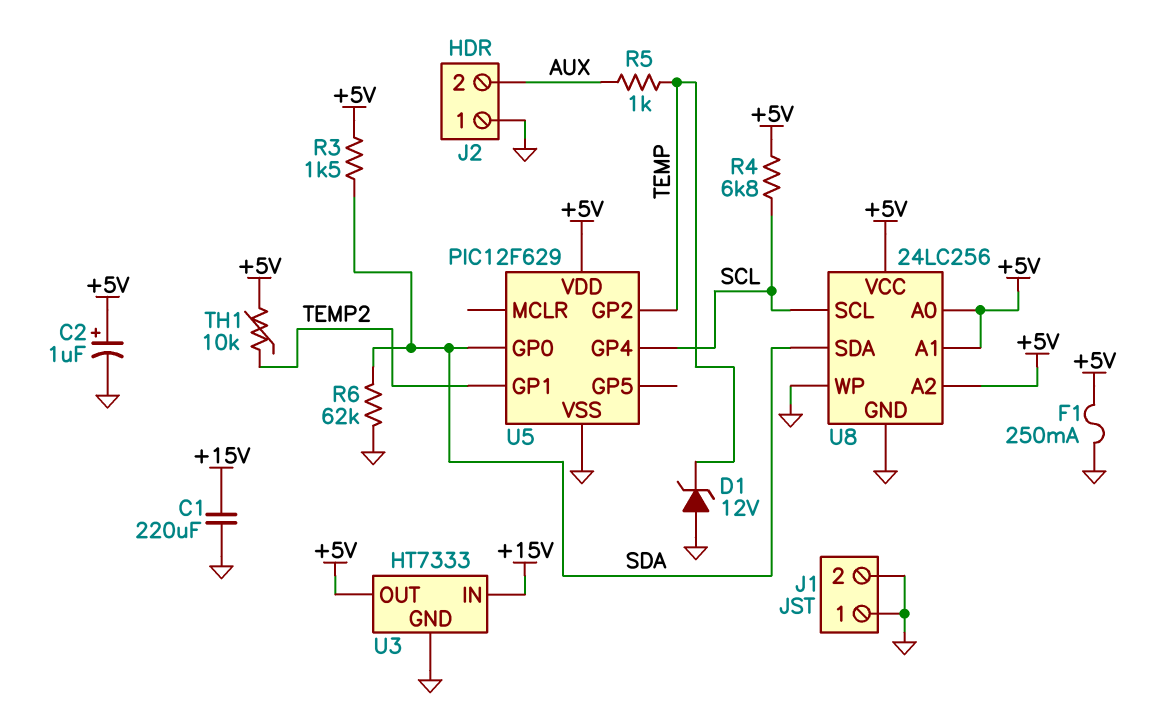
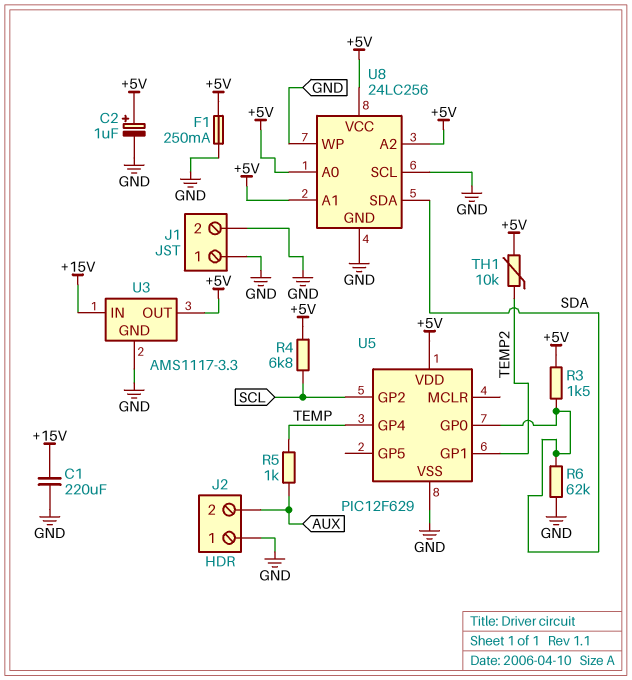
D1: zener 12V (A GND, K TEMP) -> none
U3: HT7333 -> AMS1117-3.3
U5 pin GP2: TEMP -> SCL
U5 pin GP4: SCL -> TEMP
U8 pin SCL: SCL -> GND

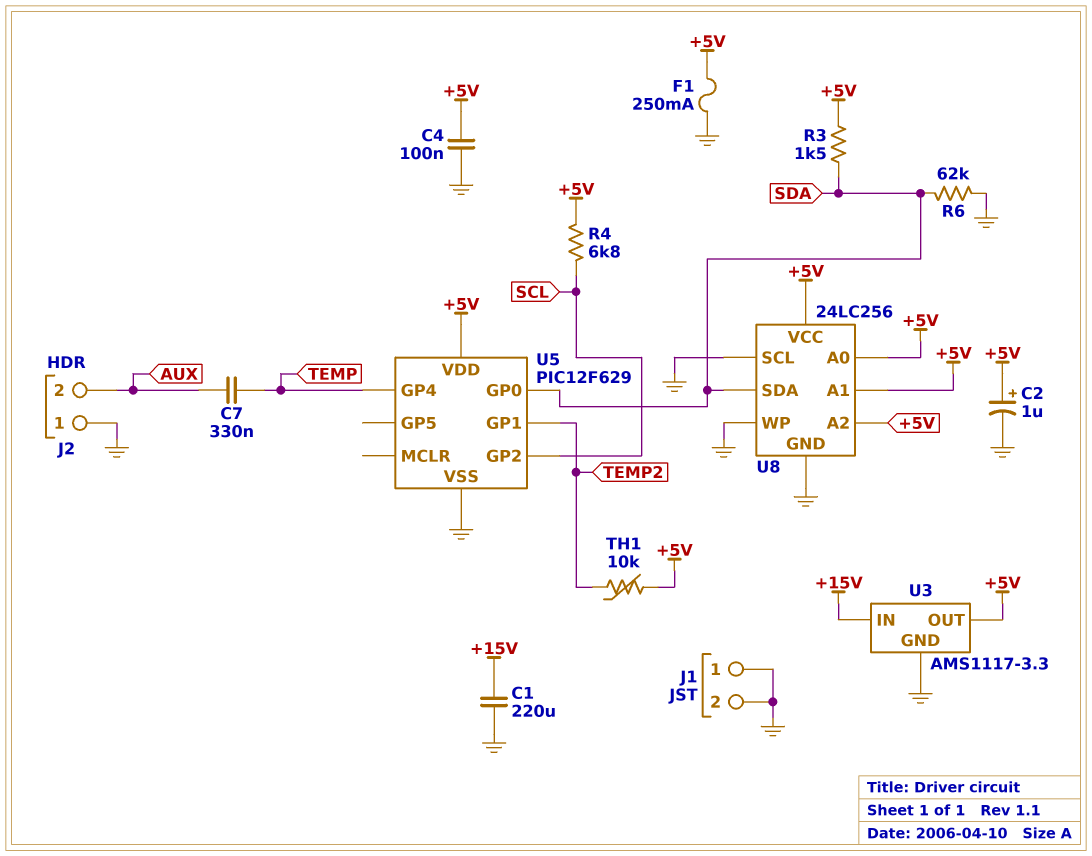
C4: none -> 100nF (+5V, GND)
C7: none -> 330nF (AUX, TEMP)
R5: 1k (AUX, TEMP) -> none

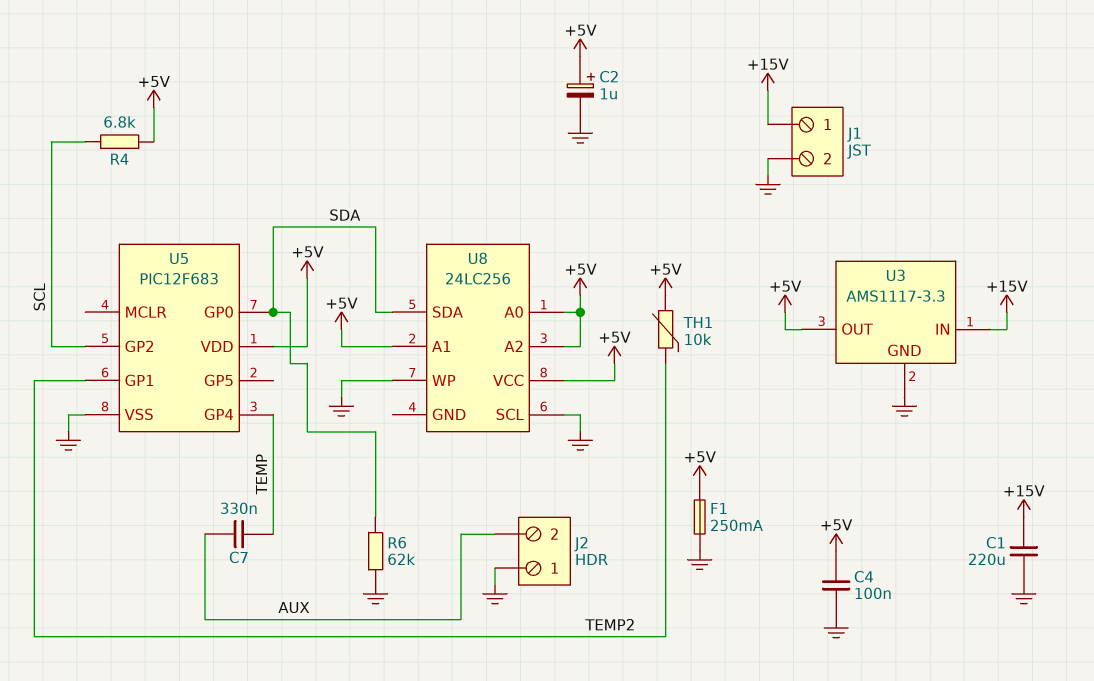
J1 pin 1: GND -> +15V
R3: 1.5k (+5V, SDA) -> none
U5: PIC12F629 -> PIC12F683
U8 pin GND: GND -> none

